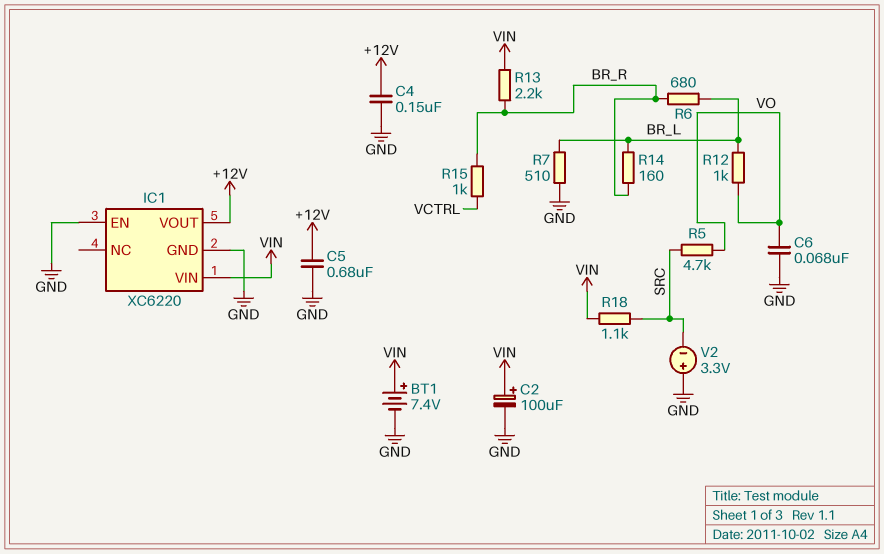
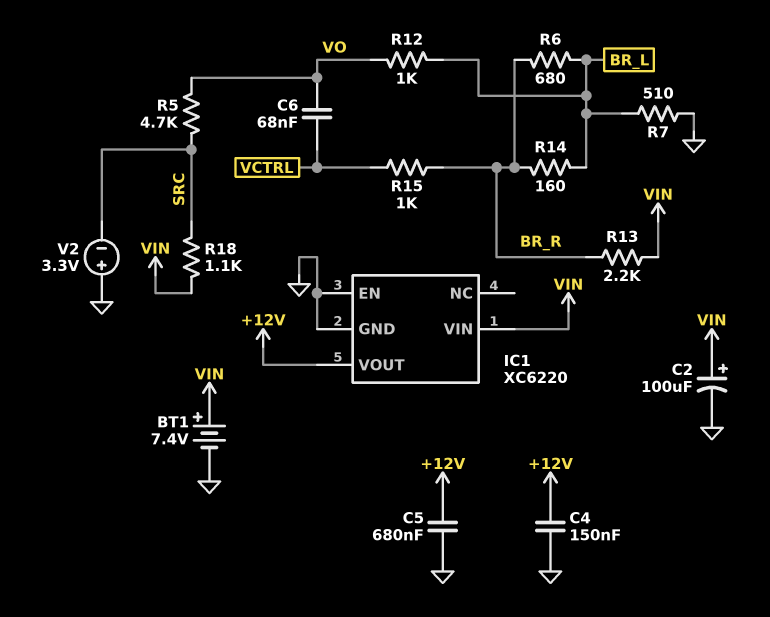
C6: 68nF (GND, VO) -> 68nF (VCTRL, VO)

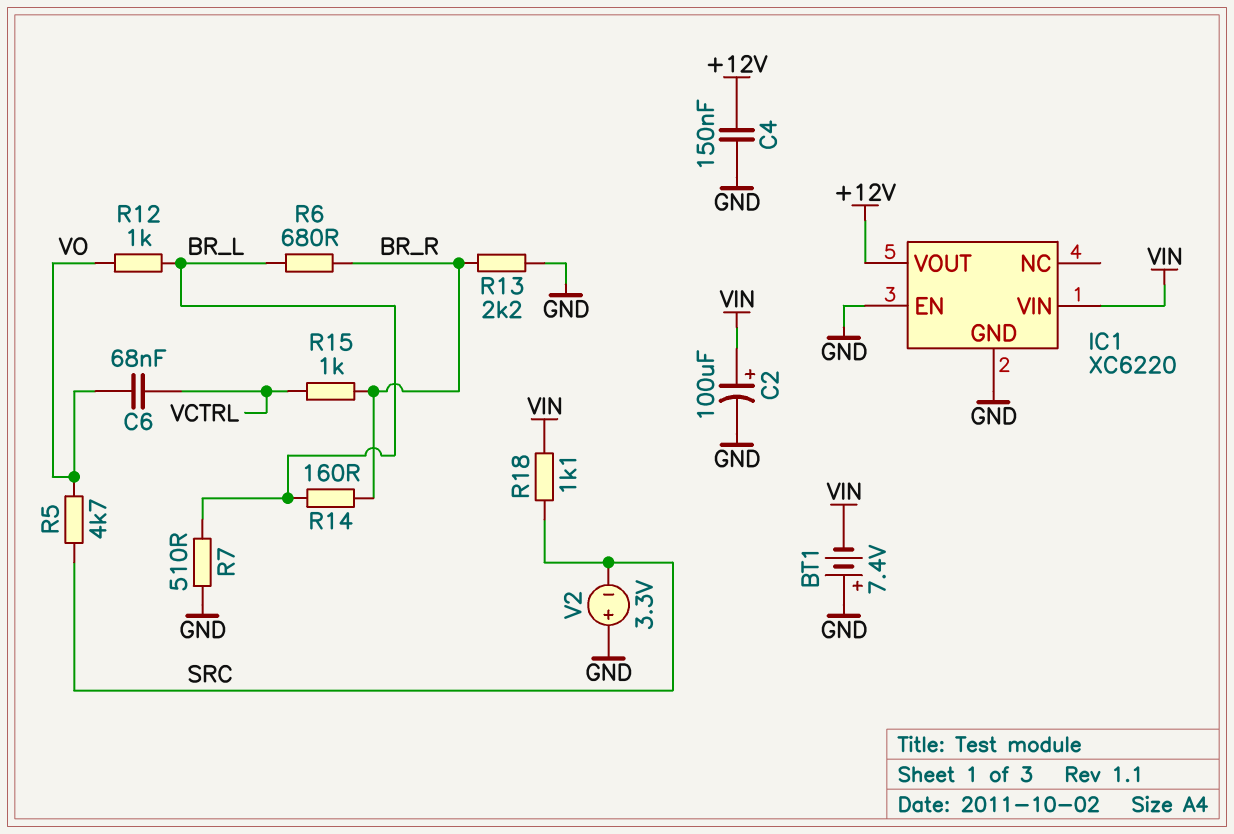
BT1: 7.4V (plus VIN, minus GND) -> 7.4V (plus GND, minus VIN)
C5: 680nF (+12V, GND) -> none
R13: 2.2k (BR_R, VIN) -> 2.2k (BR_R, GND)

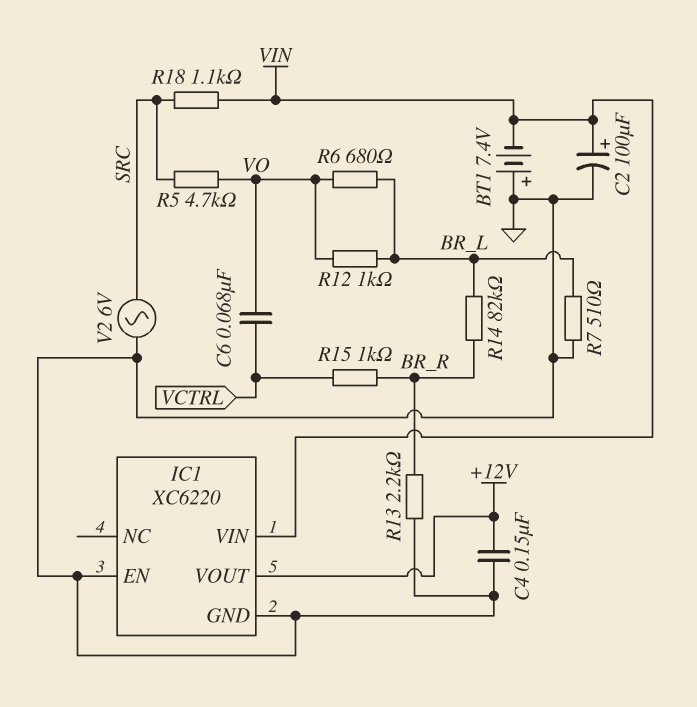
R6: 680 (BR_L, BR_R) -> 680 (BR_L, VO)
R14: 160 (BR_L, BR_R) -> 82k (BR_L, BR_R)
V2: 3.3V (plus GND, minus SRC) -> AC 6V (GND, SRC)

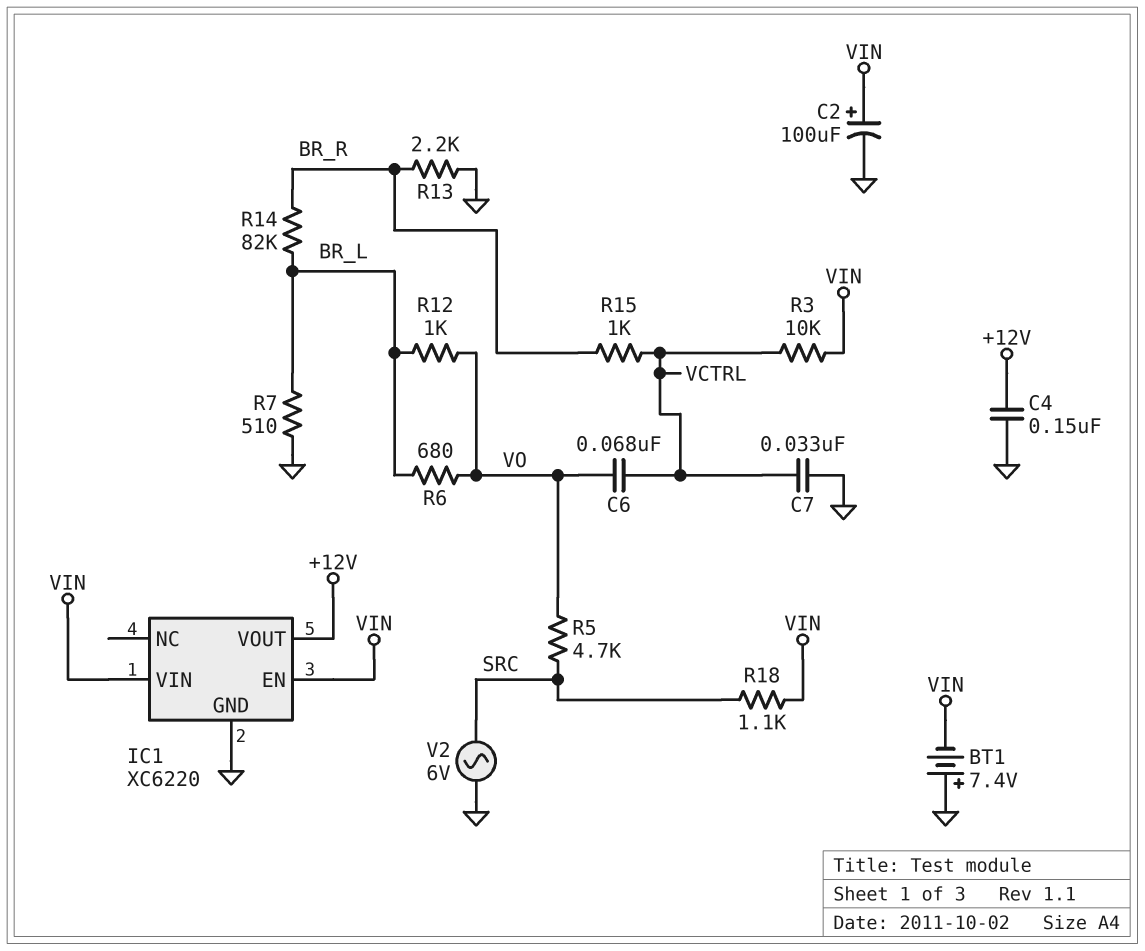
C7: none -> 33nF (GND, VCTRL)
IC1 pin EN: GND -> VIN
R3: none -> 10k (VCTRL, VIN)

